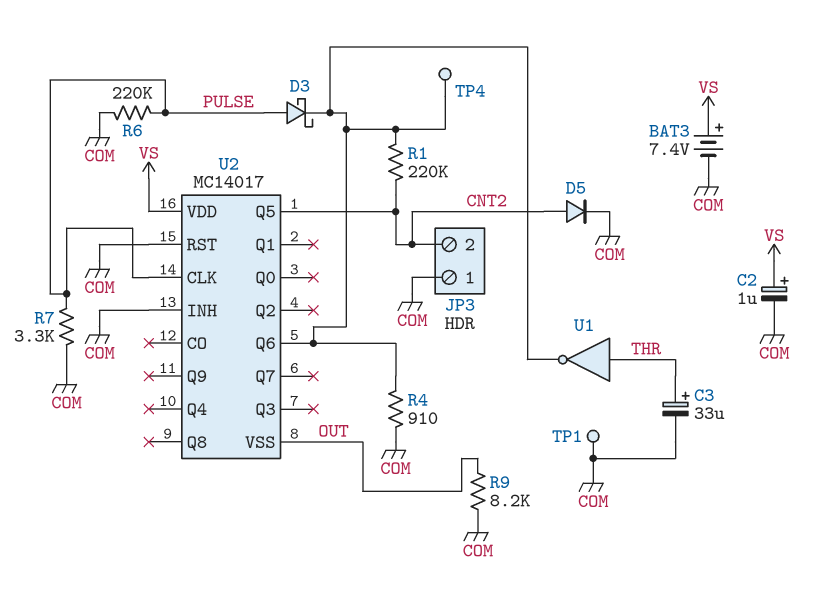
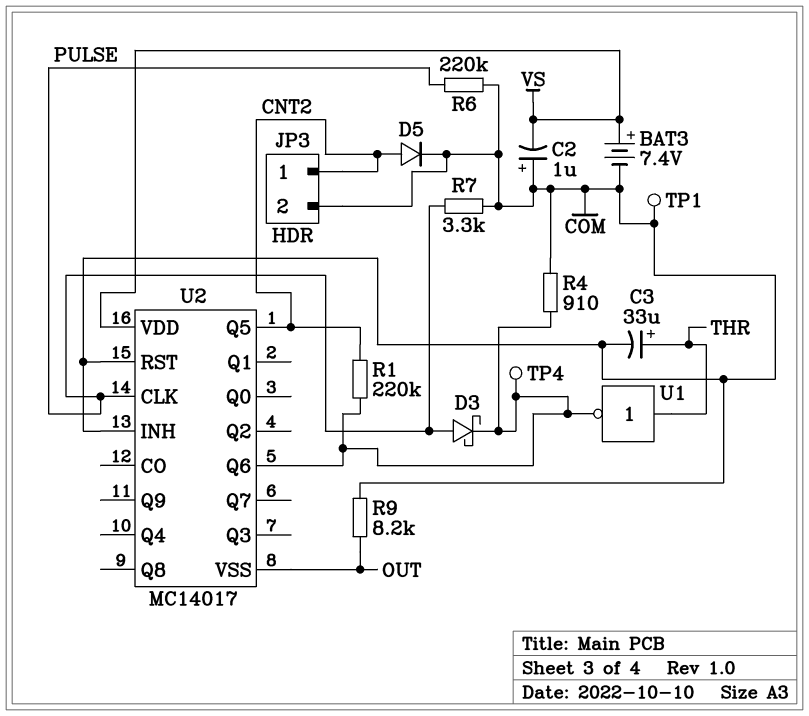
C2: 1uF (plus VS, minus COM) -> 1uF (plus COM, minus VS)
JP3 pin 1: COM -> CNT2
JP3 pin 2: CNT2 -> COM

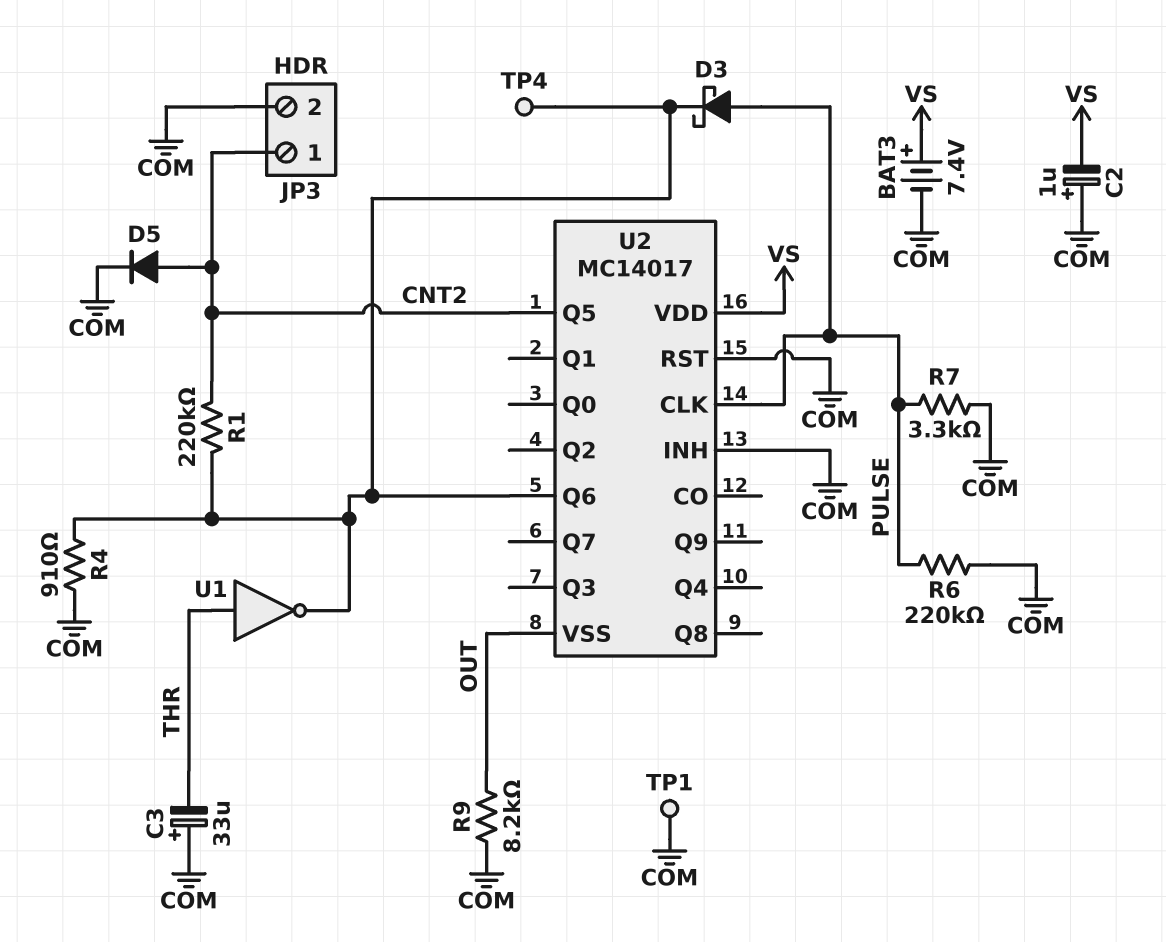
C3: 33uF (plus THR, minus COM) -> 33uF (plus COM, minus THR)

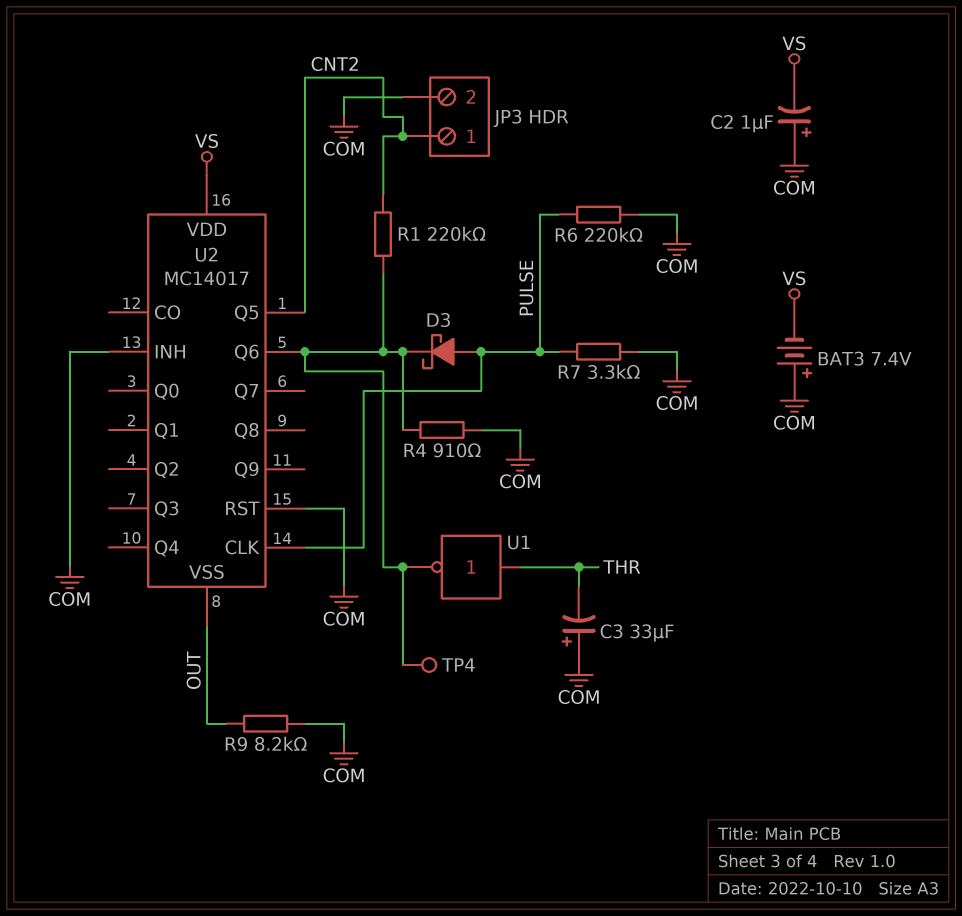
BAT3: 7.4V (plus VS, minus COM) -> 7.4V (plus COM, minus VS)
D5: diode (A CNT2, K COM) -> none
TP1: test point (COM) -> none

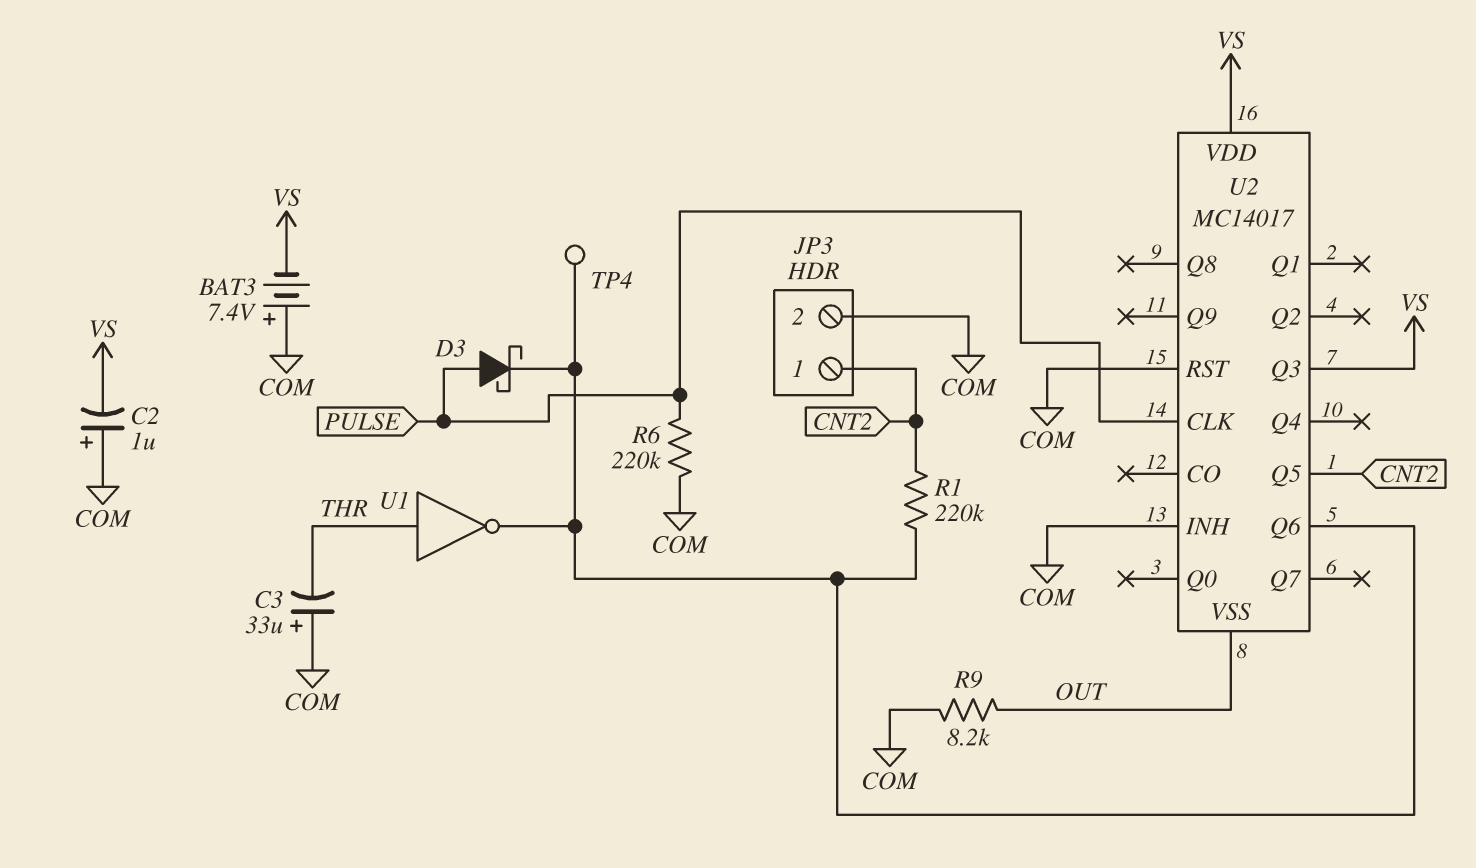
R4: 910 (COM, U2/Q6) -> none
R7: 3.3k (COM, PULSE) -> none
U2 pin Q3: none -> VS

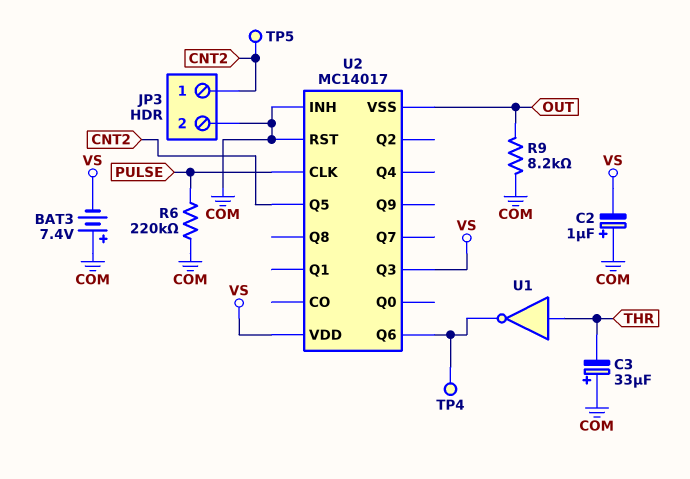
D3: schottky (A PULSE, K U2/Q6) -> none
R1: 220k (CNT2, U2/Q6) -> none
TP5: none -> test point (CNT2)

